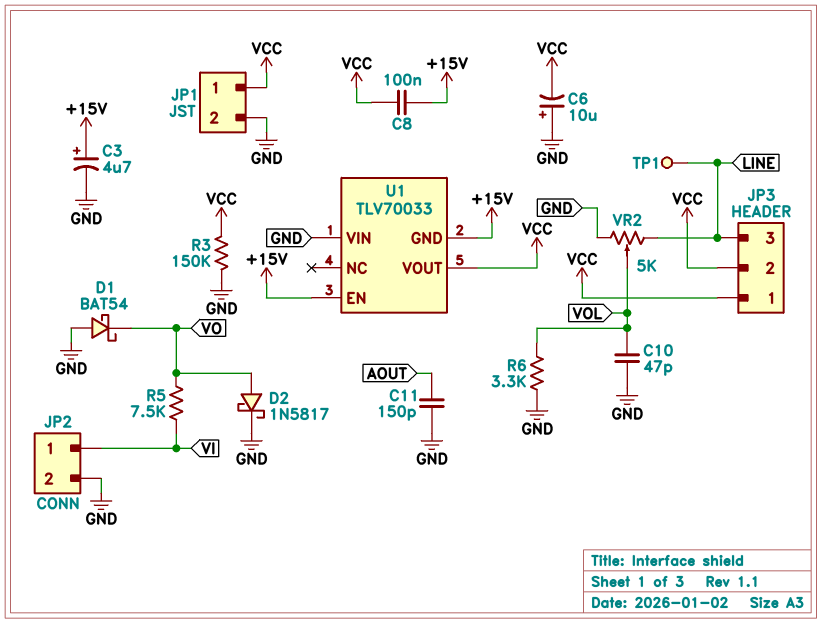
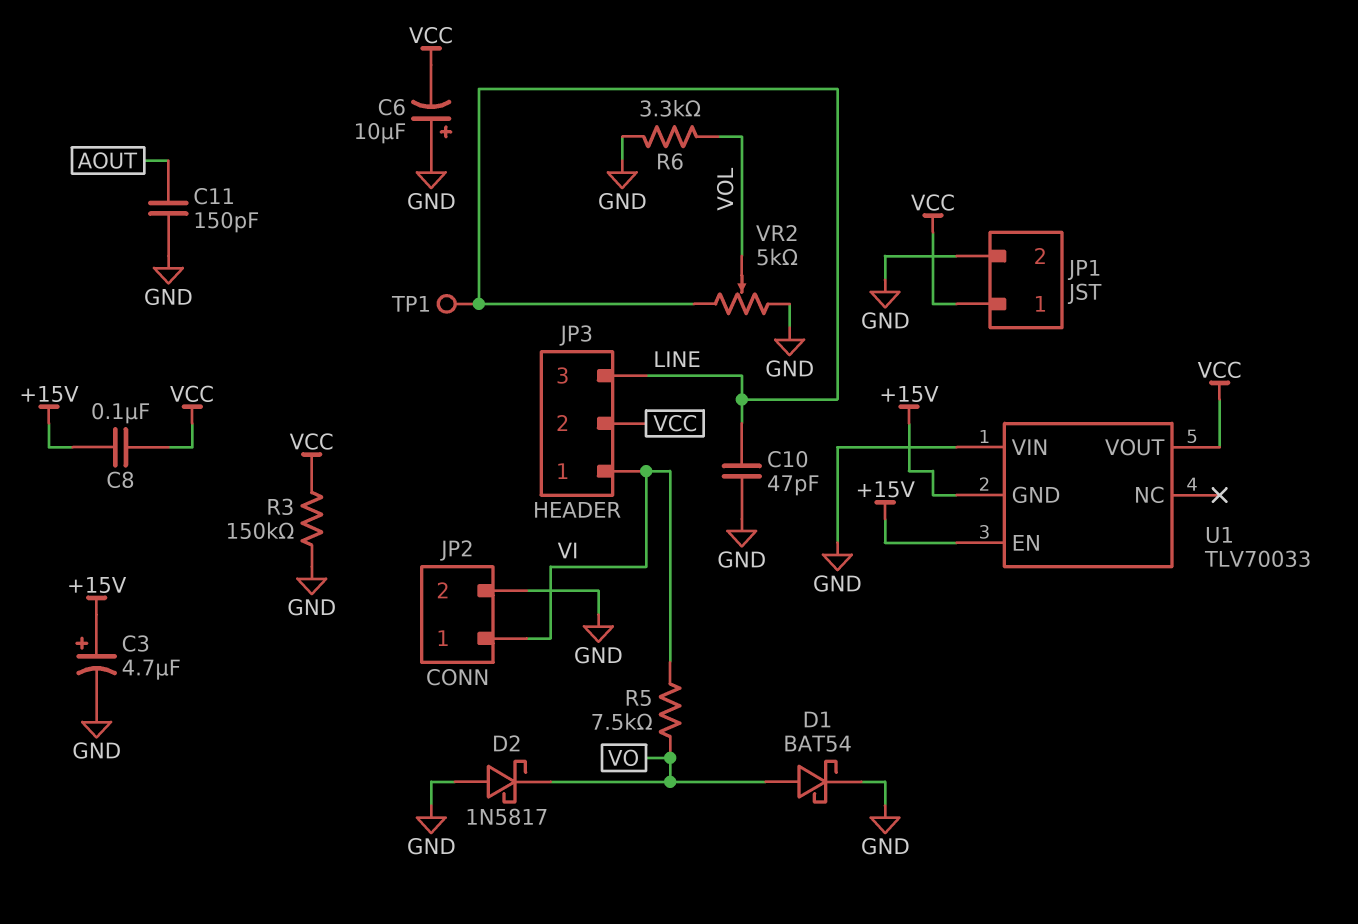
C10: 47pF (GND, VOL) -> 47pF (GND, LINE)
D1: schottky BAT54 (A GND, K VO) -> schottky BAT54 (A VO, K GND)
D2: schottky 1N5817 (A VO, K GND) -> schottky 1N5817 (A GND, K VO)
JP3 pin 1: VCC -> VI

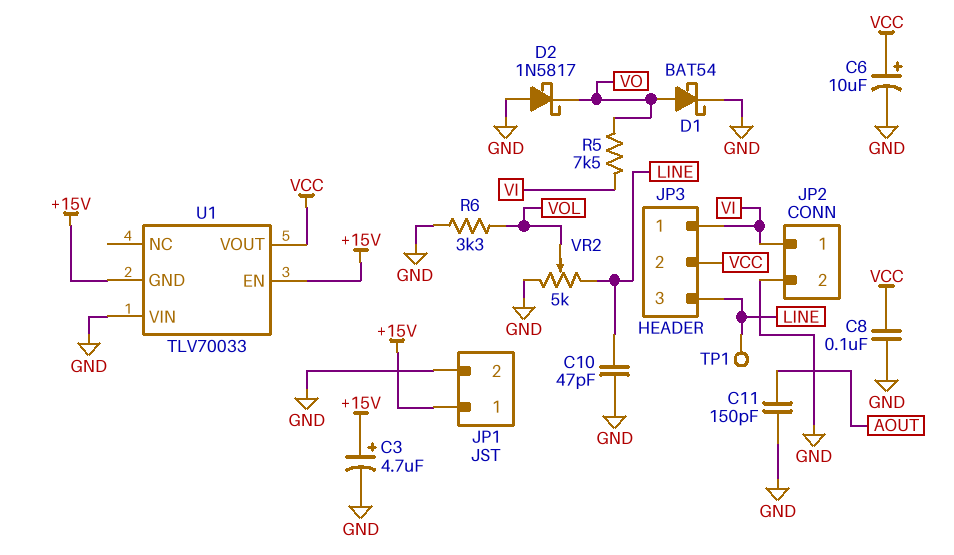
C6: 10uF (plus GND, minus VCC) -> 10uF (plus VCC, minus GND)
C8: 100nF (+15V, VCC) -> 100nF (GND, VCC)
JP1 pin 1: VCC -> +15V
R3: 150k (GND, VCC) -> none

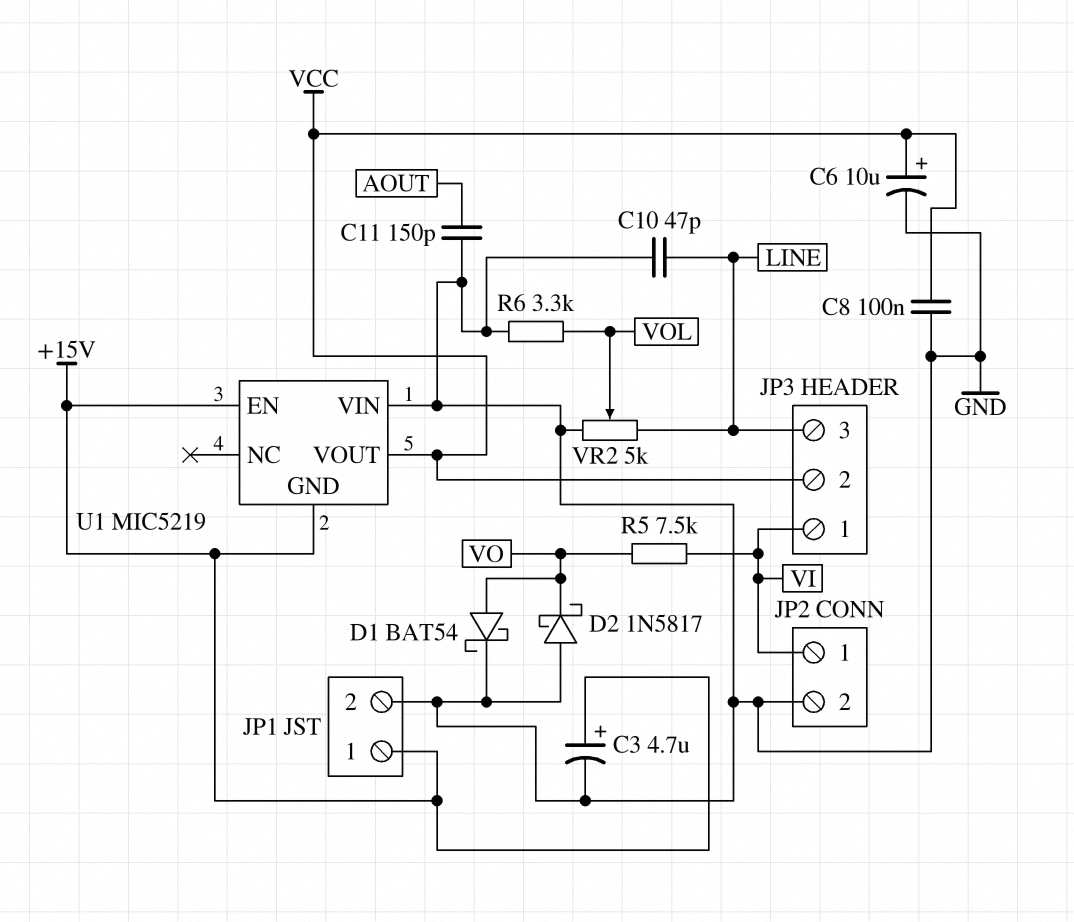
TP1: test point (LINE) -> none
U1: TLV70033 -> MIC5219

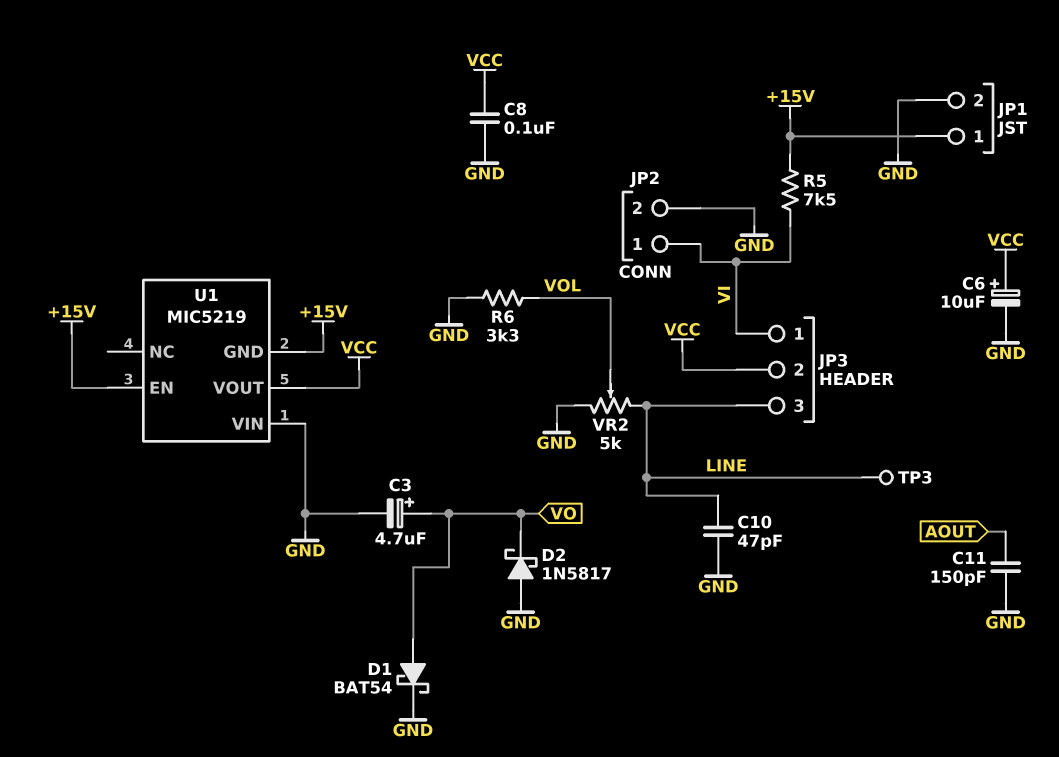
C3: 4.7uF (plus +15V, minus GND) -> 4.7uF (plus VO, minus GND)
R5: 7.5k (VI, VO) -> 7.5k (+15V, VI)
TP3: none -> test point (LINE)

